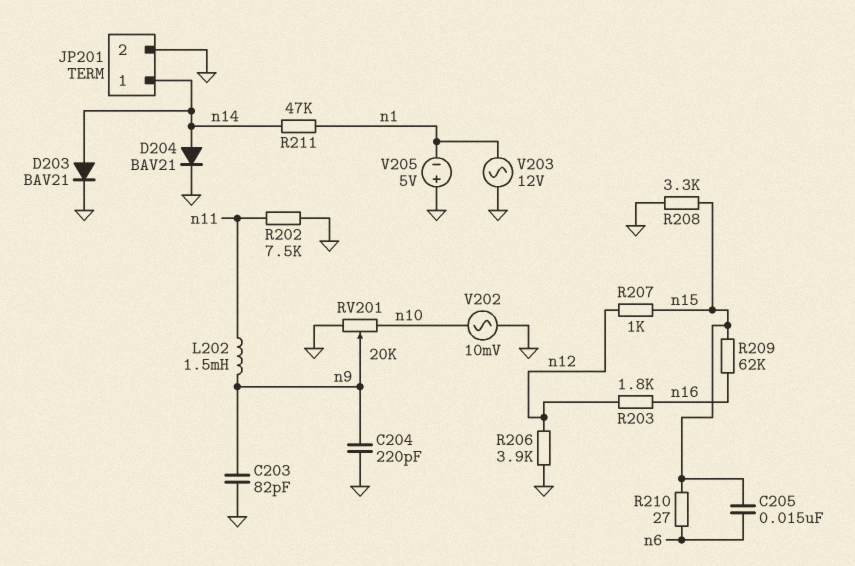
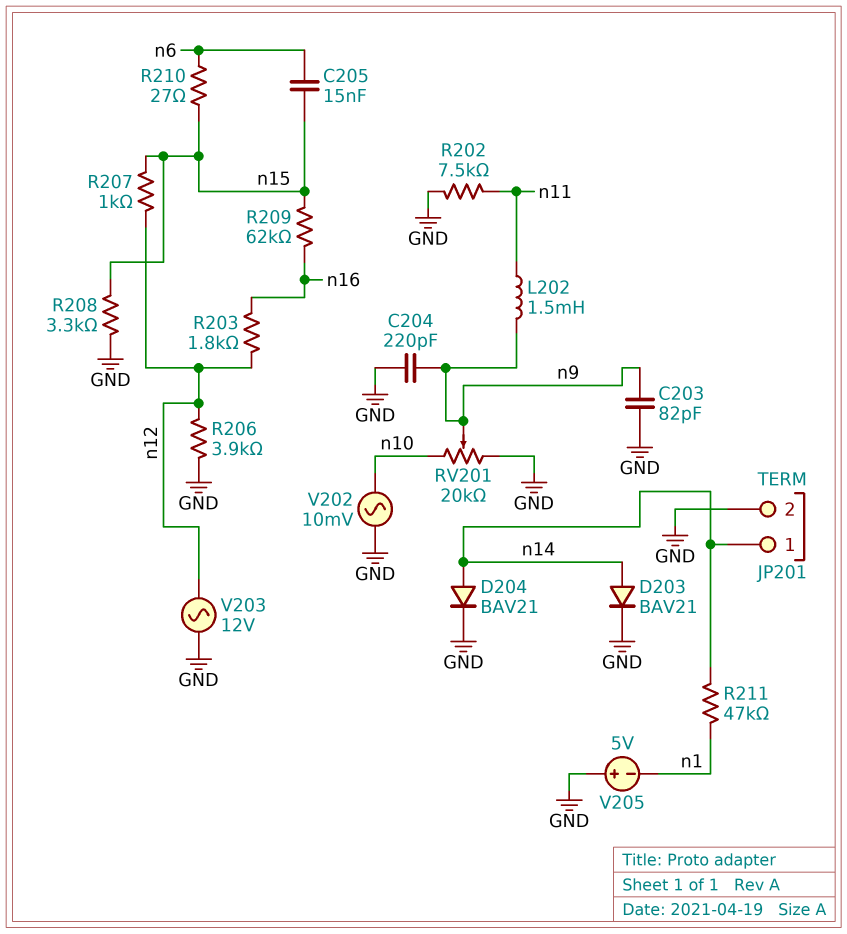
V203: AC 12V (GND, n1) -> AC 12V (GND, n12)

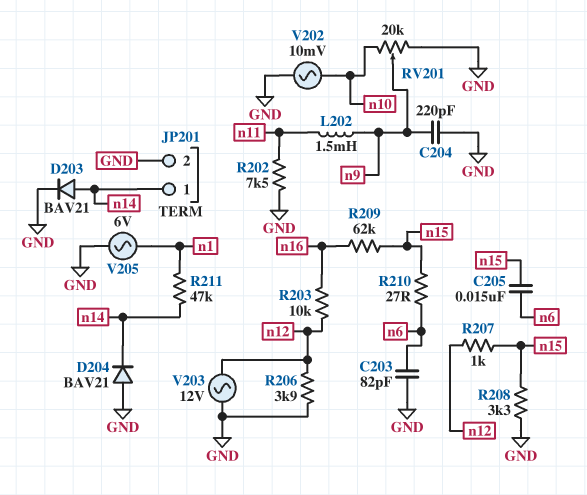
C203: 82pF (GND, n9) -> 82pF (GND, n6)
D204: diode BAV21 (A n14, K GND) -> diode BAV21 (A GND, K n14)
R203: 1.8k (n12, n16) -> 10k (n12, n16)
V205: 5V (plus GND, minus n1) -> AC 6V (GND, n1)

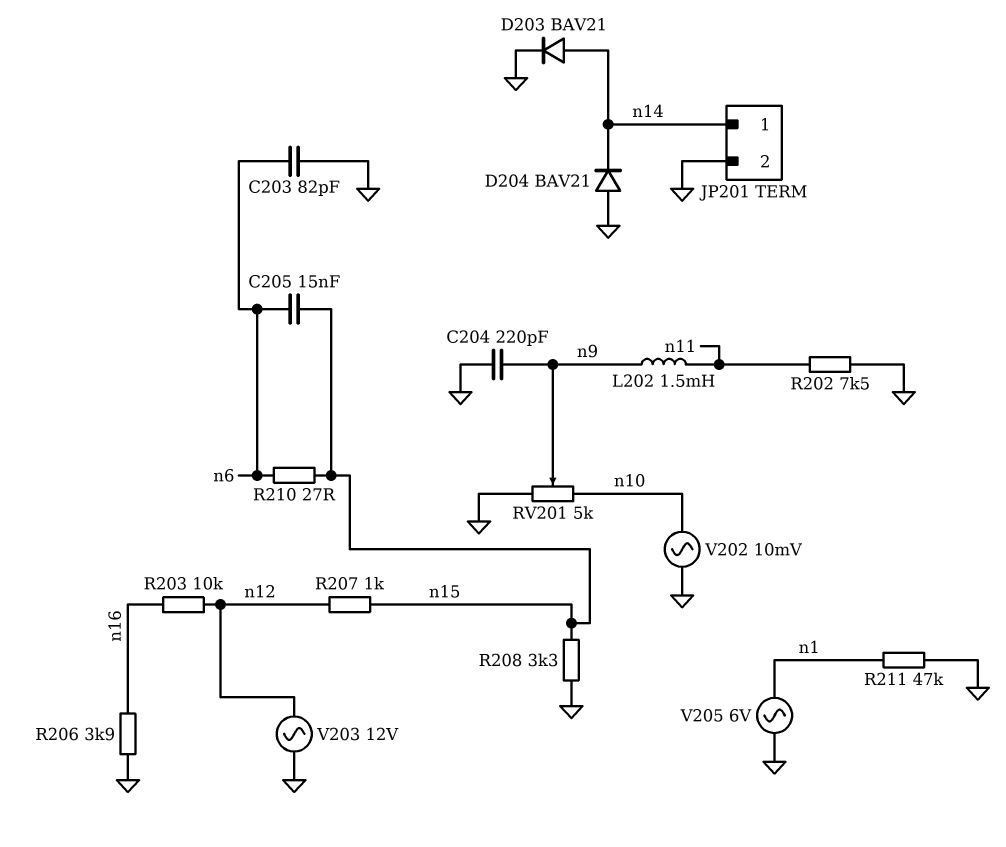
R206: 3.9k (GND, n12) -> 3.9k (GND, n16)
R209: 62k (n15, n16) -> none
R211: 47k (n1, n14) -> 47k (GND, n1)
RV201: 20k (GND, n10, wiper n9) -> 5k (GND, n10, wiper n9)

